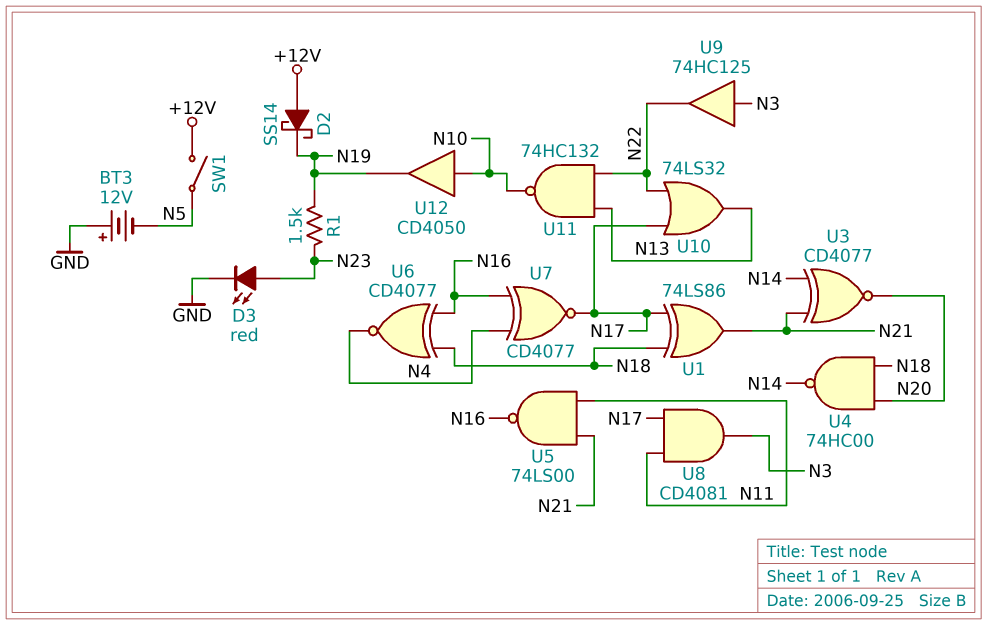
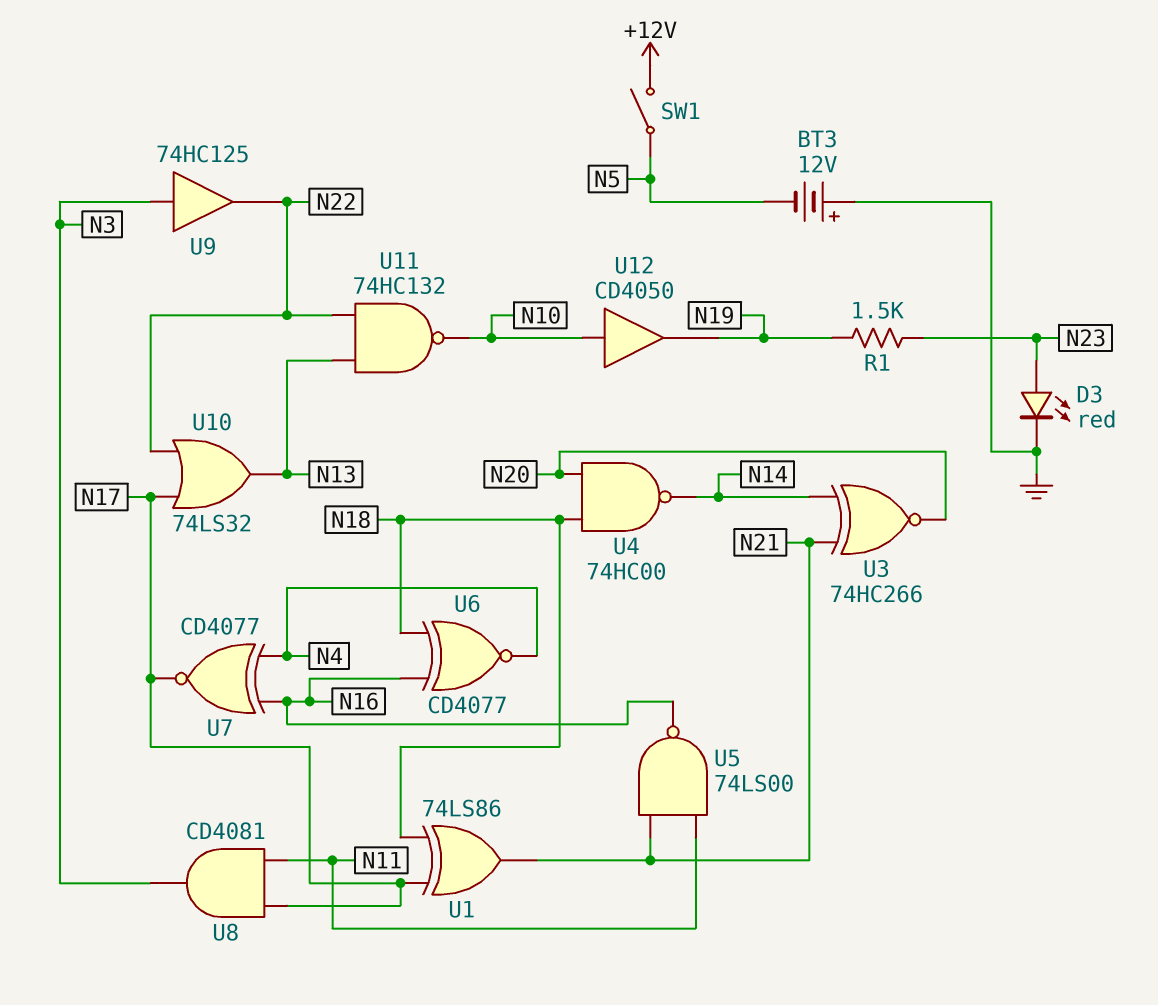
D2: schottky SS14 (A +12V, K N19) -> none
U3: XNOR CD4077 (in N14, in N21, out N20) -> XNOR 74HC266 (in N14, in N21, out N20)

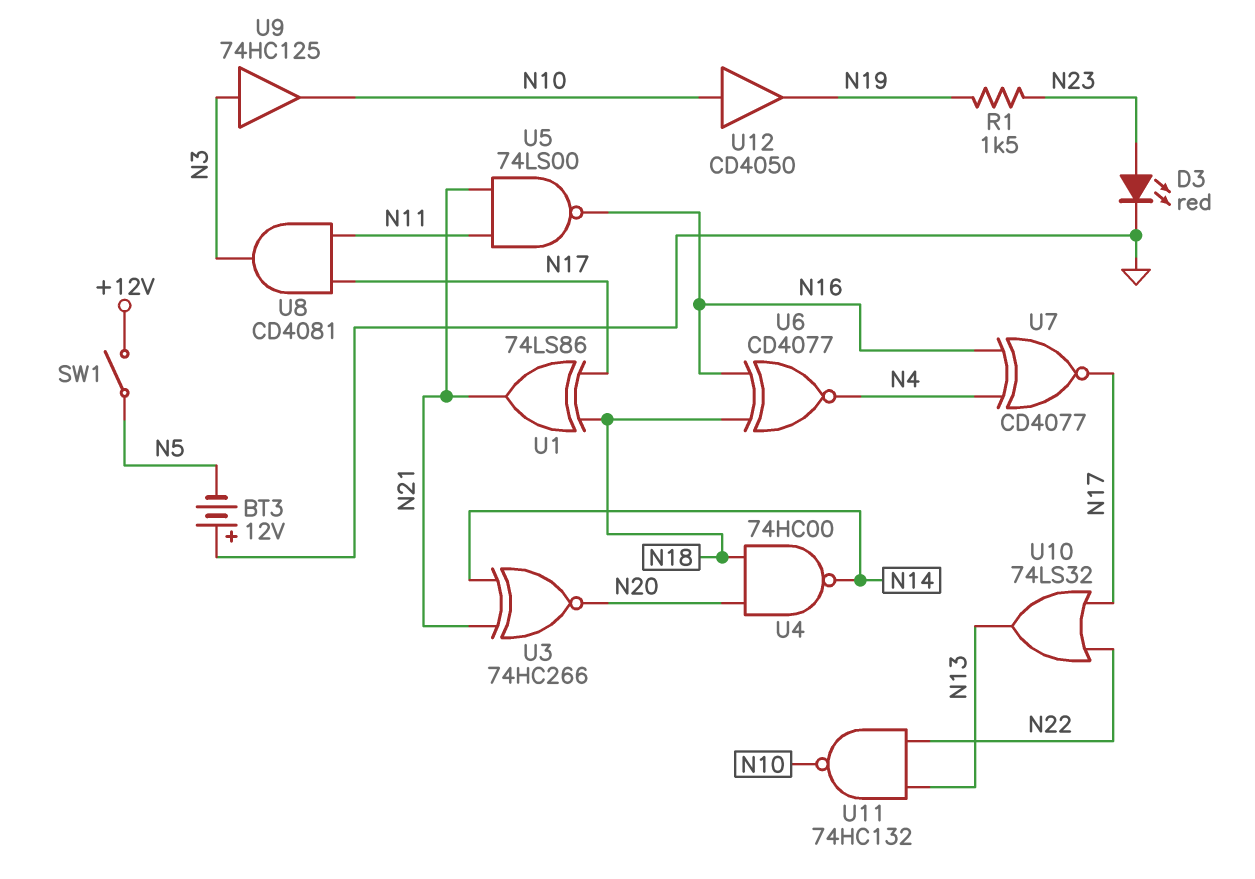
U9: buffer 74HC125 (in N3, out N22) -> buffer 74HC125 (in N3, out N10)

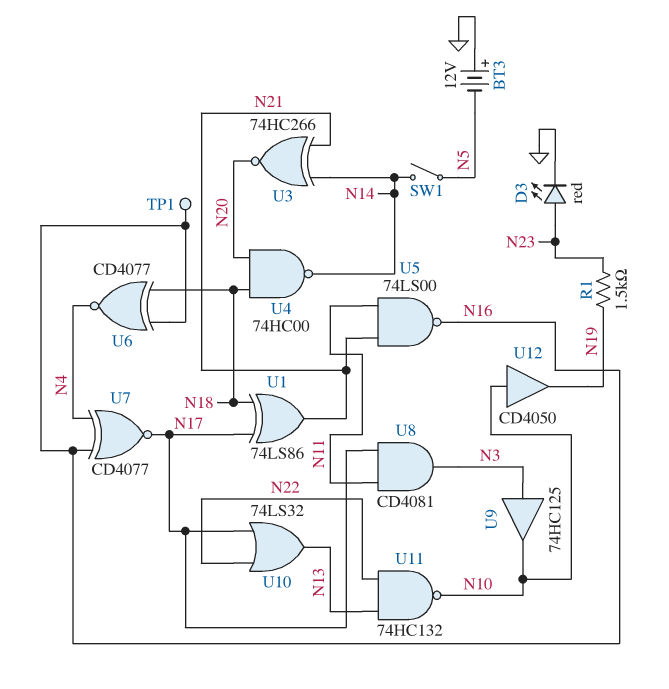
SW1: switch (+12V, N5) -> switch (N5, N14)
TP1: none -> test point (N16)

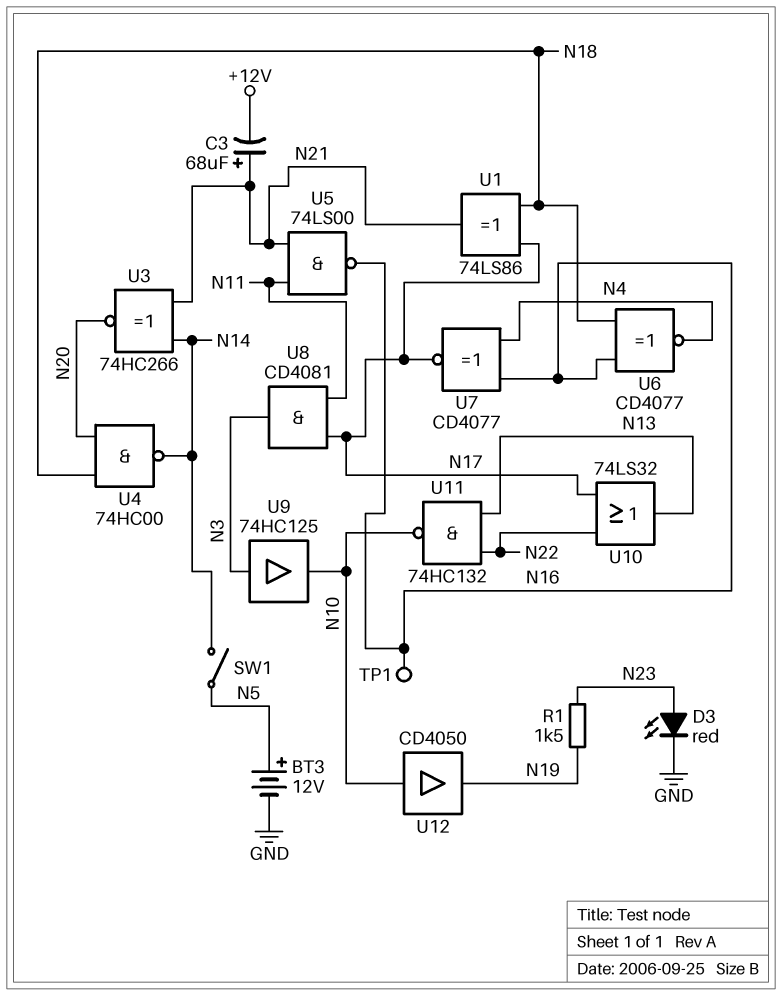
BT3: 12V (plus GND, minus N5) -> 12V (plus N5, minus GND)
C3: none -> 68uF (plus N21, minus +12V)

